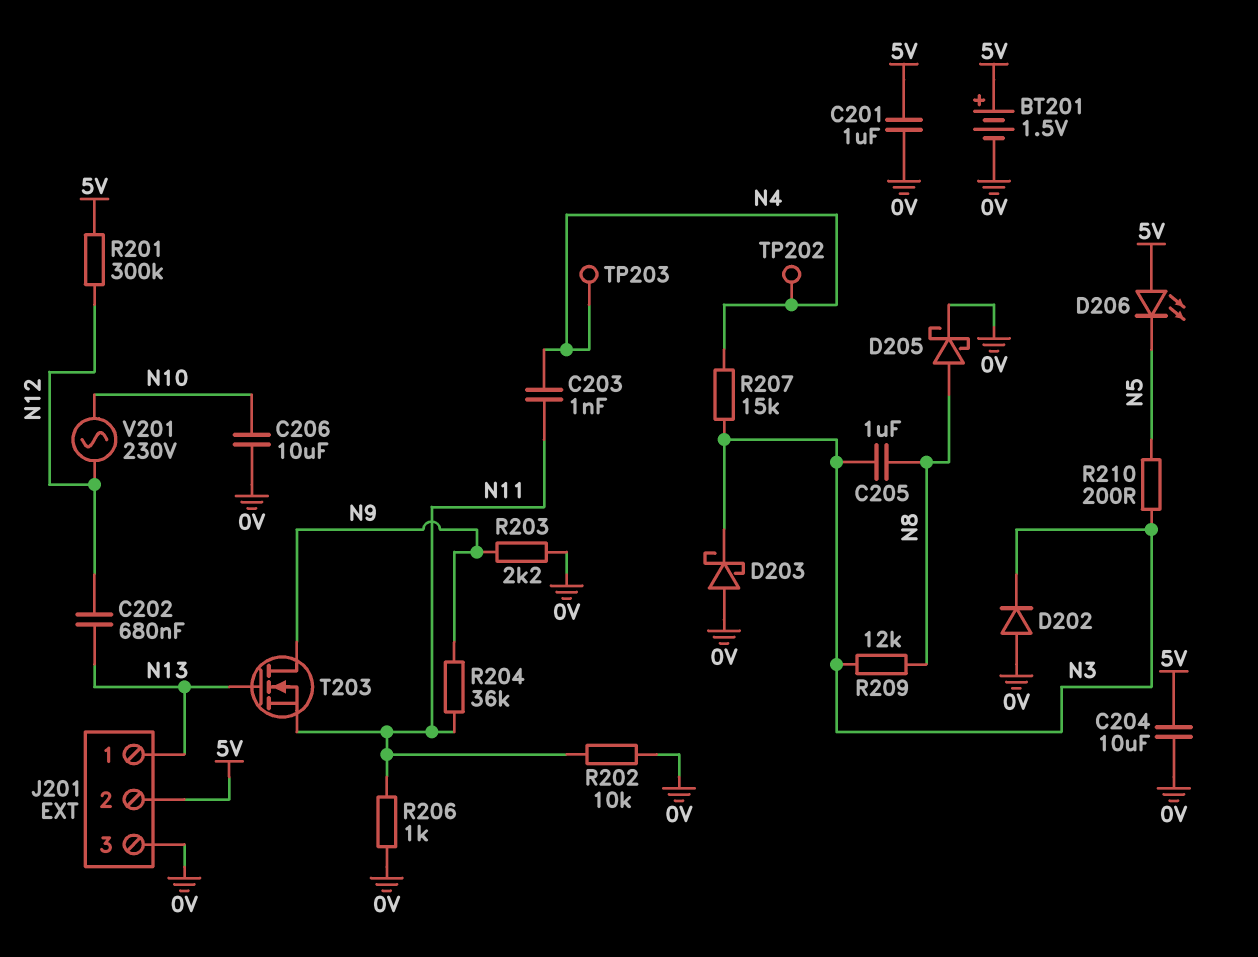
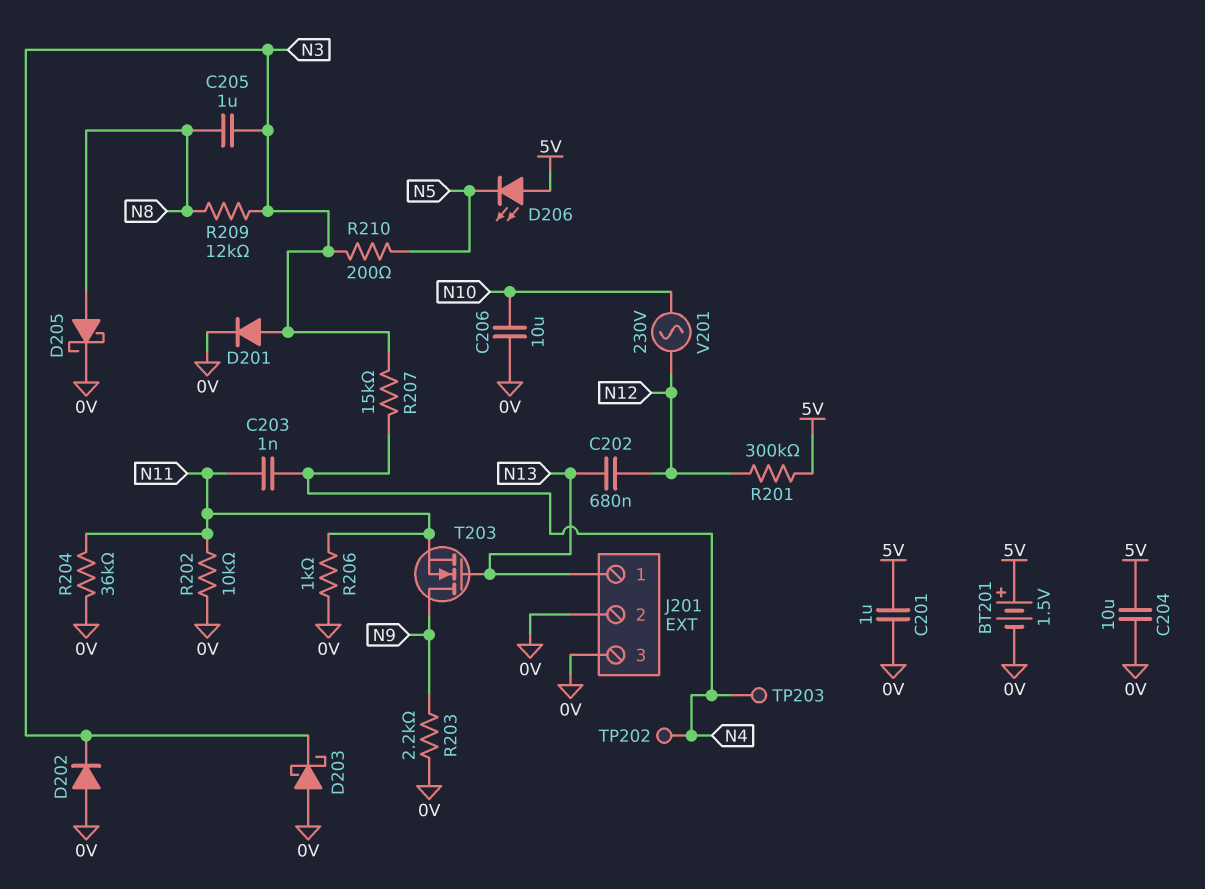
D201: none -> diode (A N3, K 0V)
J201 pin 2: 5V -> 0V
R204: 36k (N9, N11) -> 36k (0V, N11)

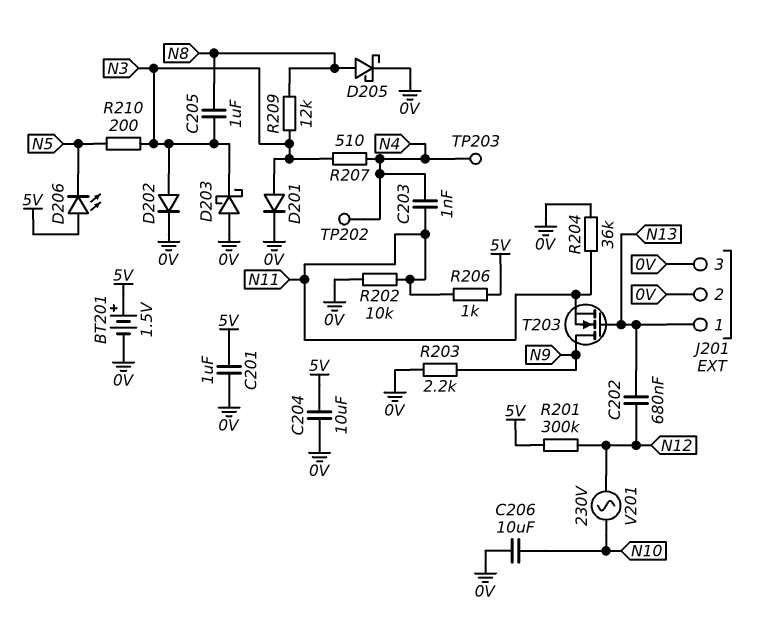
D202: diode (A 0V, K N3) -> diode (A N3, K 0V)
R206: 1k (0V, N11) -> 1k (5V, N11)
R207: 15k (N3, N4) -> 510 (N3, N4)

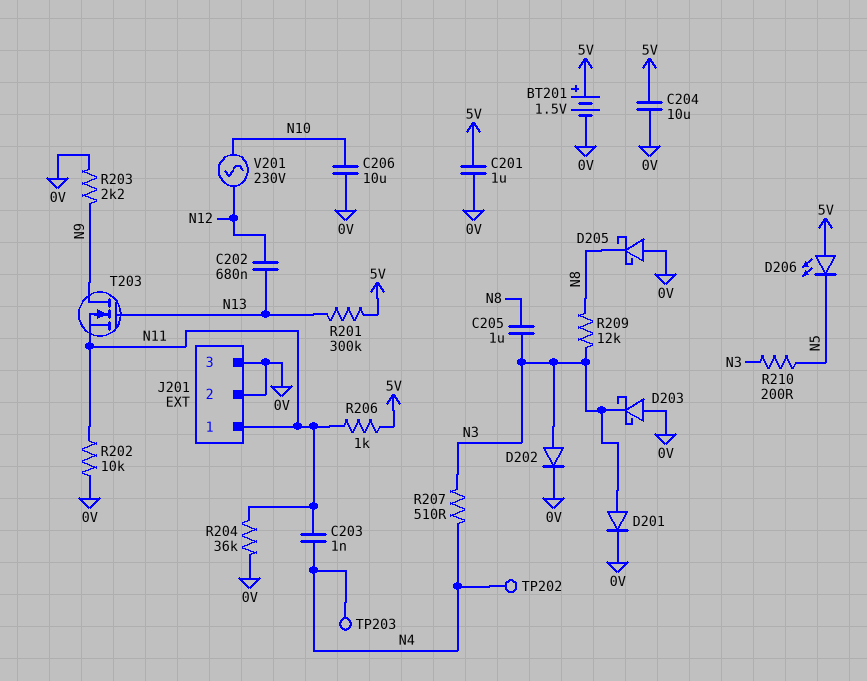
D205: schottky (A N8, K 0V) -> schottky (A 0V, K N8)
J201 pin 1: N13 -> N11
R201: 300k (5V, N12) -> 300k (5V, N13)

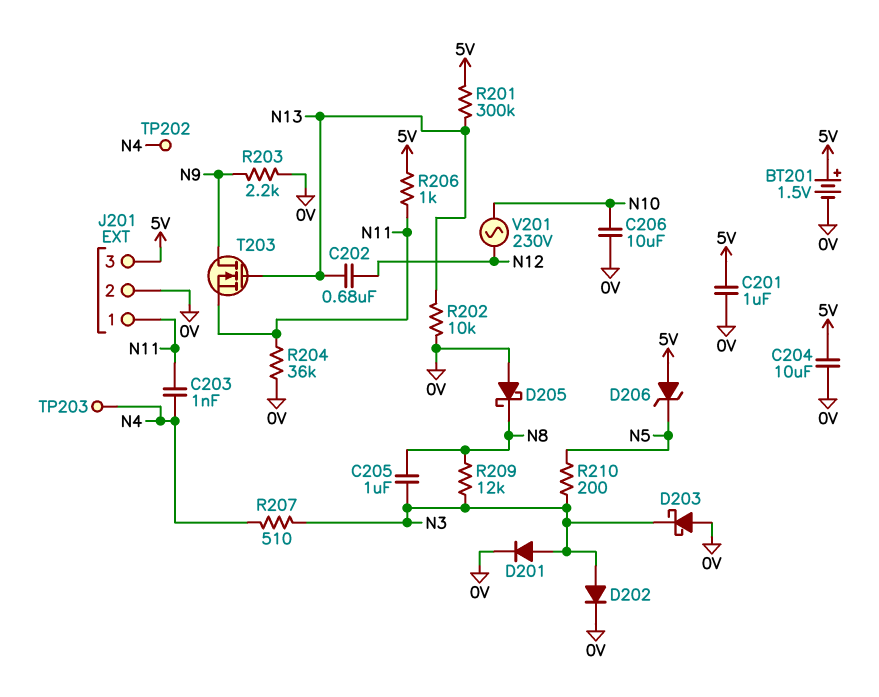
D206: LED (A 5V, K N5) -> zener (A 5V, K N5)
J201 pin 3: 0V -> 5V
R202: 10k (0V, N11) -> 10k (0V, N13)

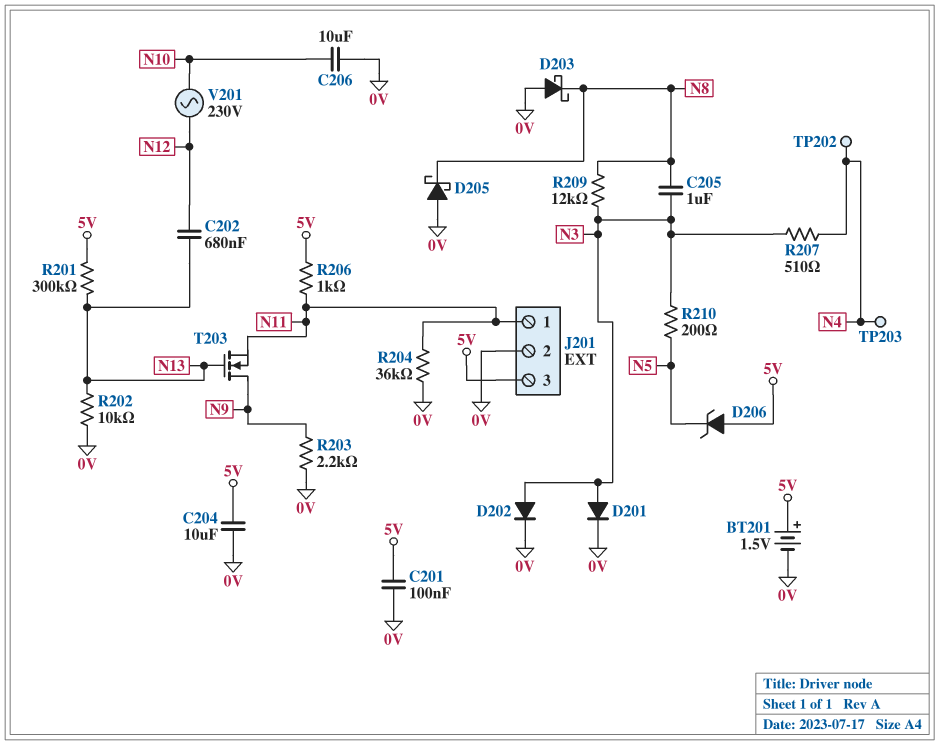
C201: 1uF (0V, 5V) -> 100nF (0V, 5V)
C203: 1nF (N4, N11) -> none
D203: schottky (A 0V, K N3) -> schottky (A 0V, K N8)

